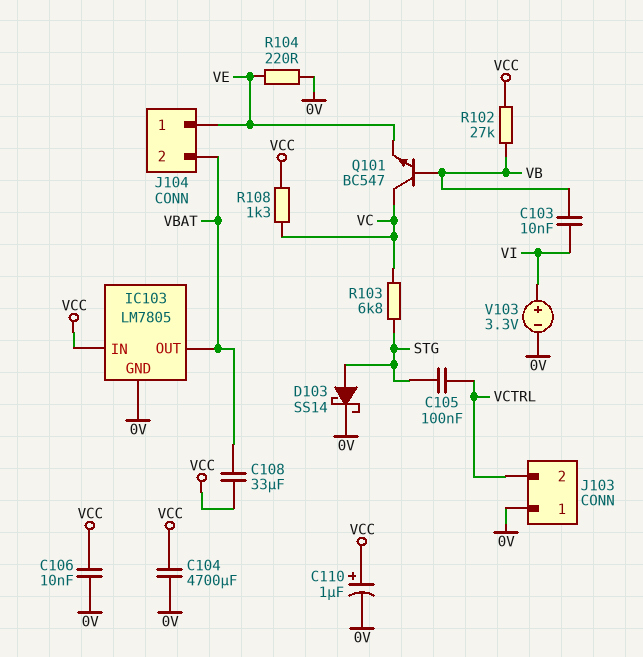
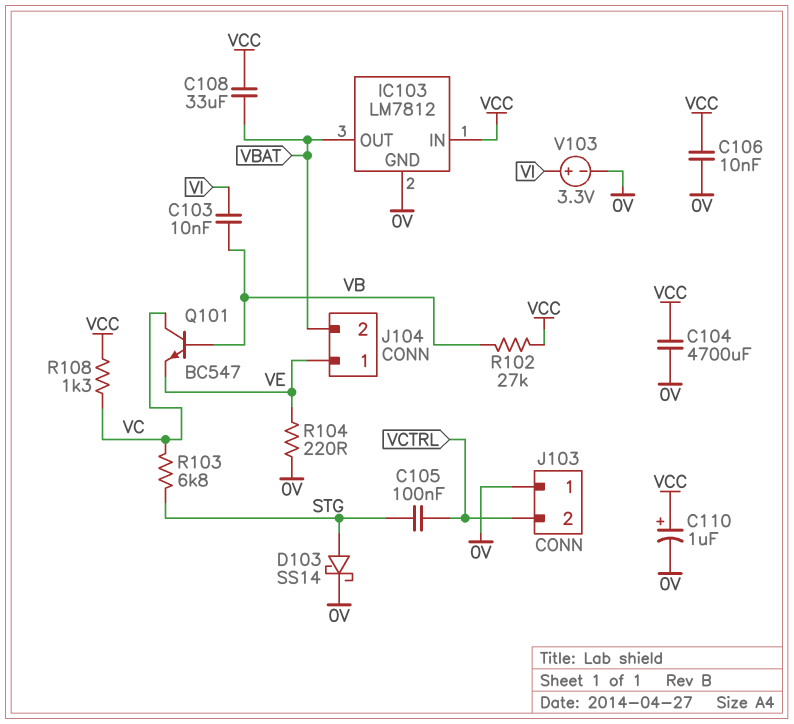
IC103: LM7805 -> LM7812

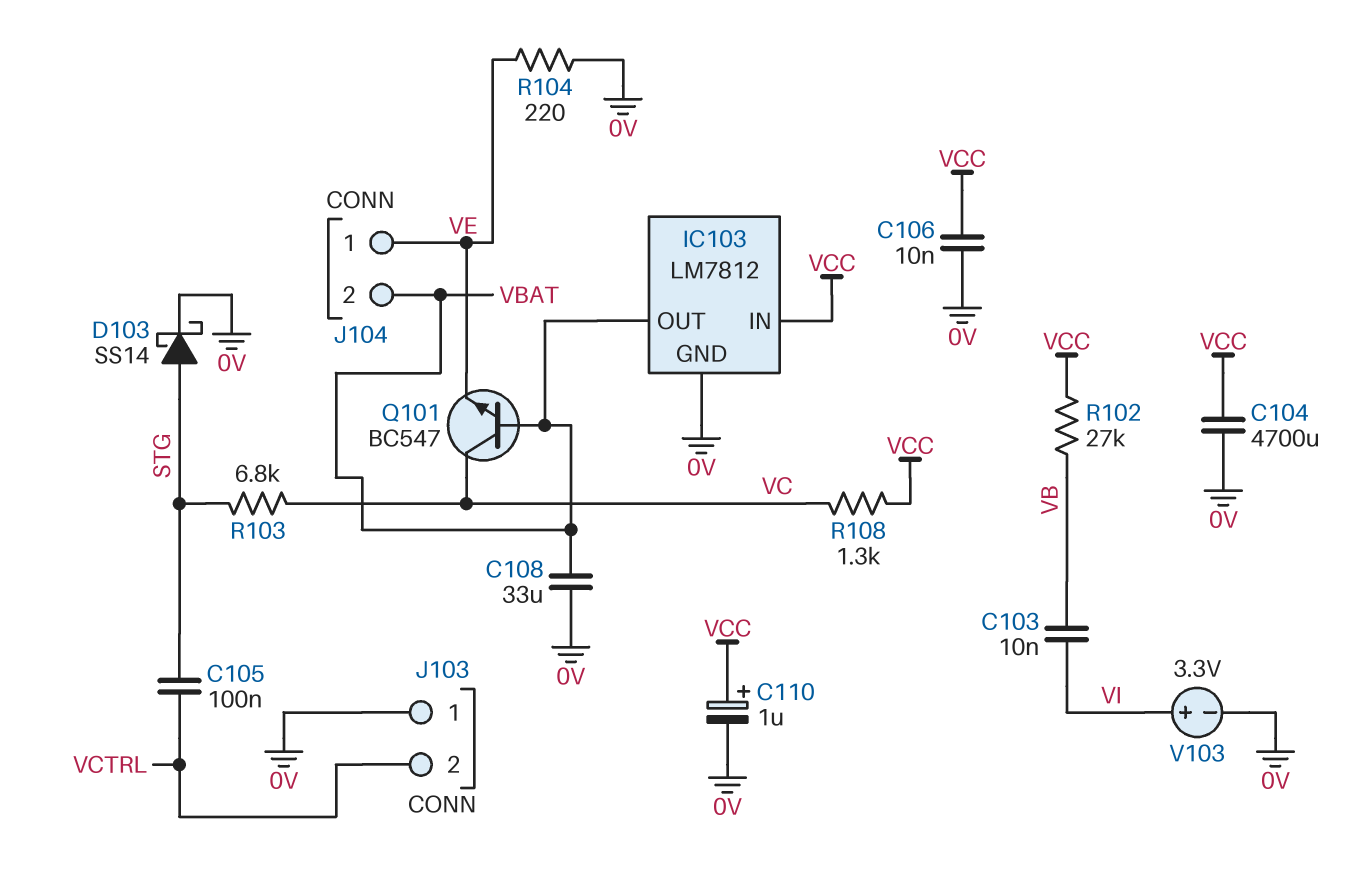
C108: 33uF (VBAT, VCC) -> 33uF (0V, VBAT)
Q101: NPN BC547 (B VB, C VC, E VE) -> NPN BC547 (B VBAT, C VC, E VE)

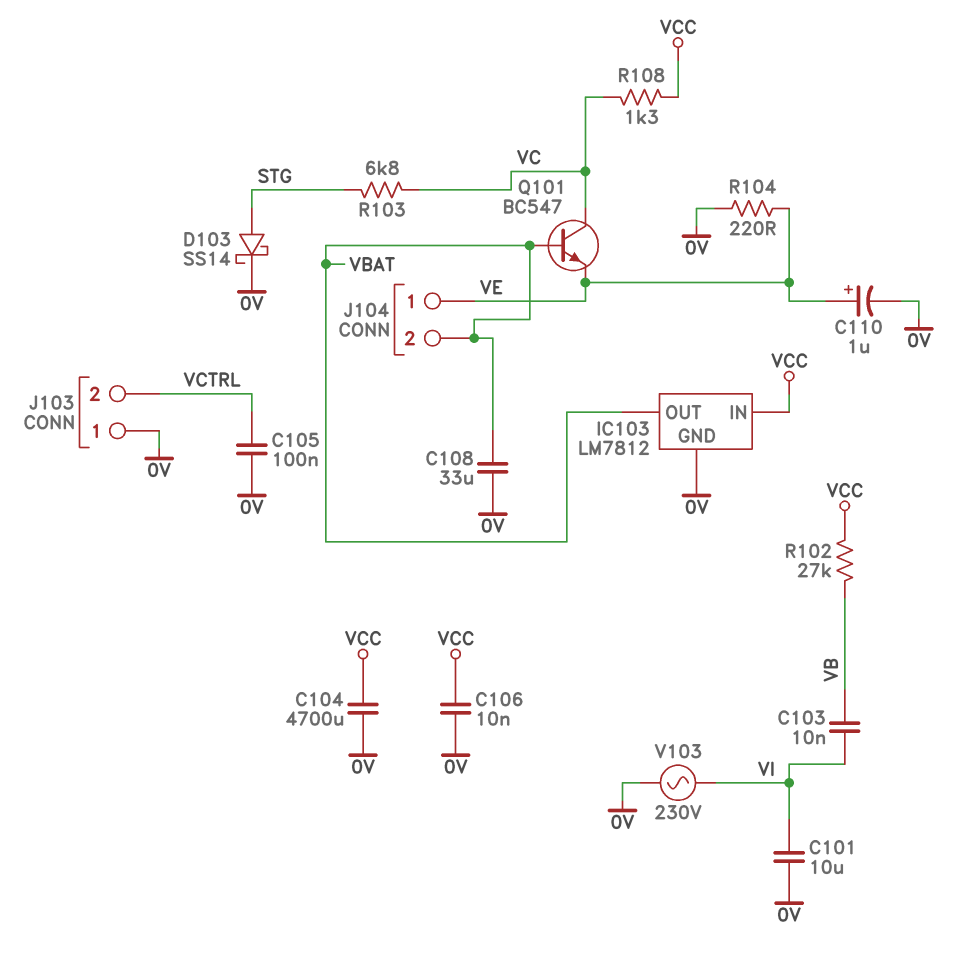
C101: none -> 10uF (0V, VI)
C105: 100nF (STG, VCTRL) -> 100nF (0V, VCTRL)
C110: 1uF (plus VCC, minus 0V) -> 1uF (plus VE, minus 0V)
V103: 3.3V (plus VI, minus 0V) -> AC 230V (0V, VI)

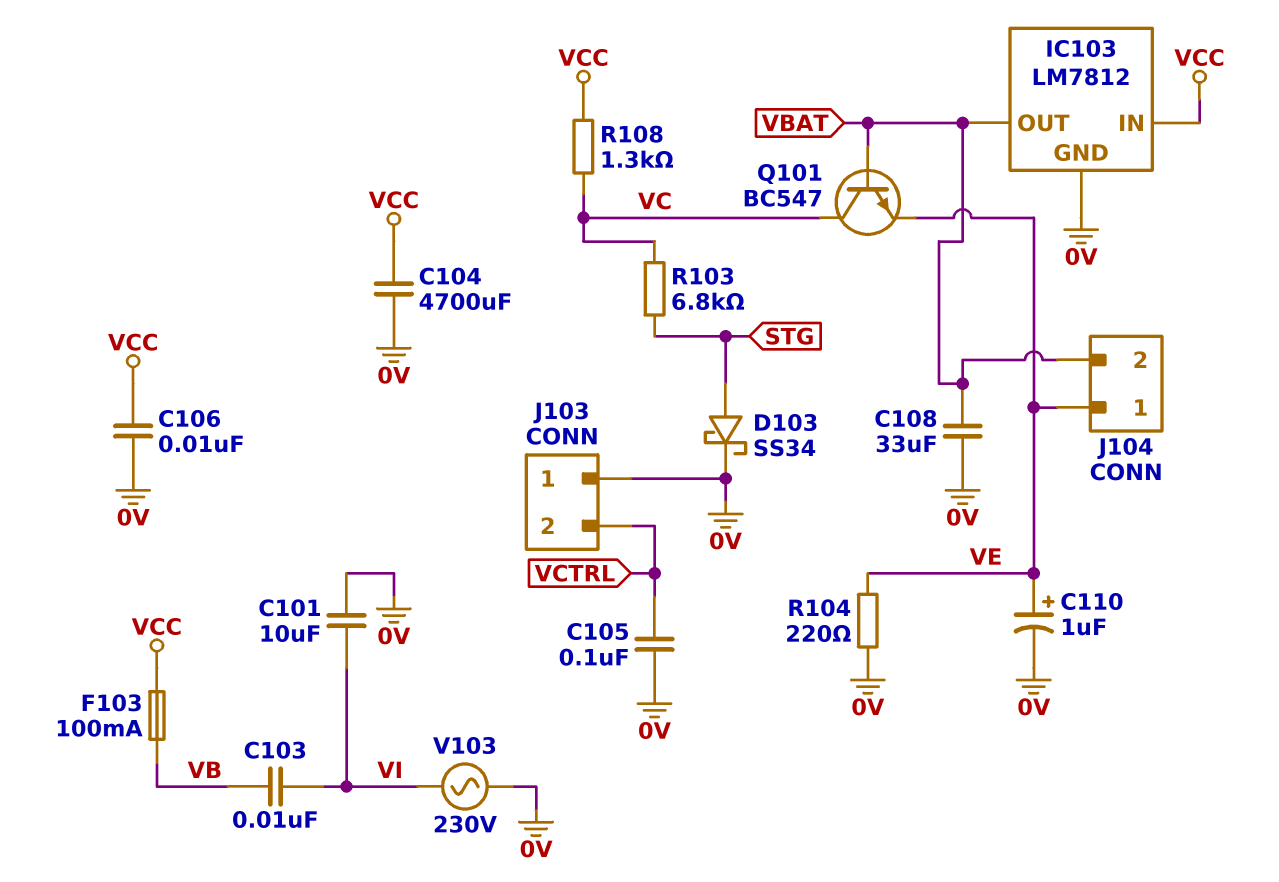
D103: schottky SS14 (A STG, K 0V) -> schottky SS34 (A STG, K 0V)
F103: none -> 100mA (VB, VCC)
R102: 27k (VB, VCC) -> none

